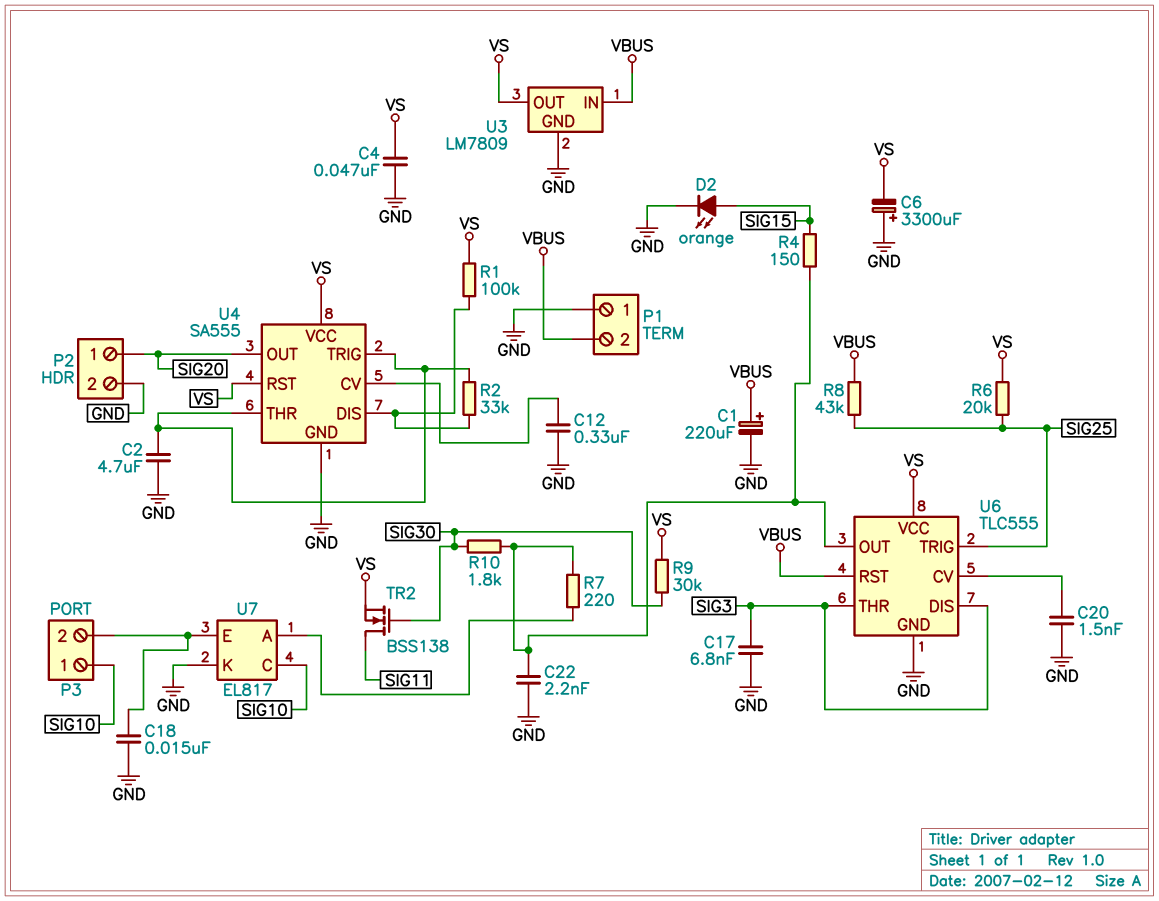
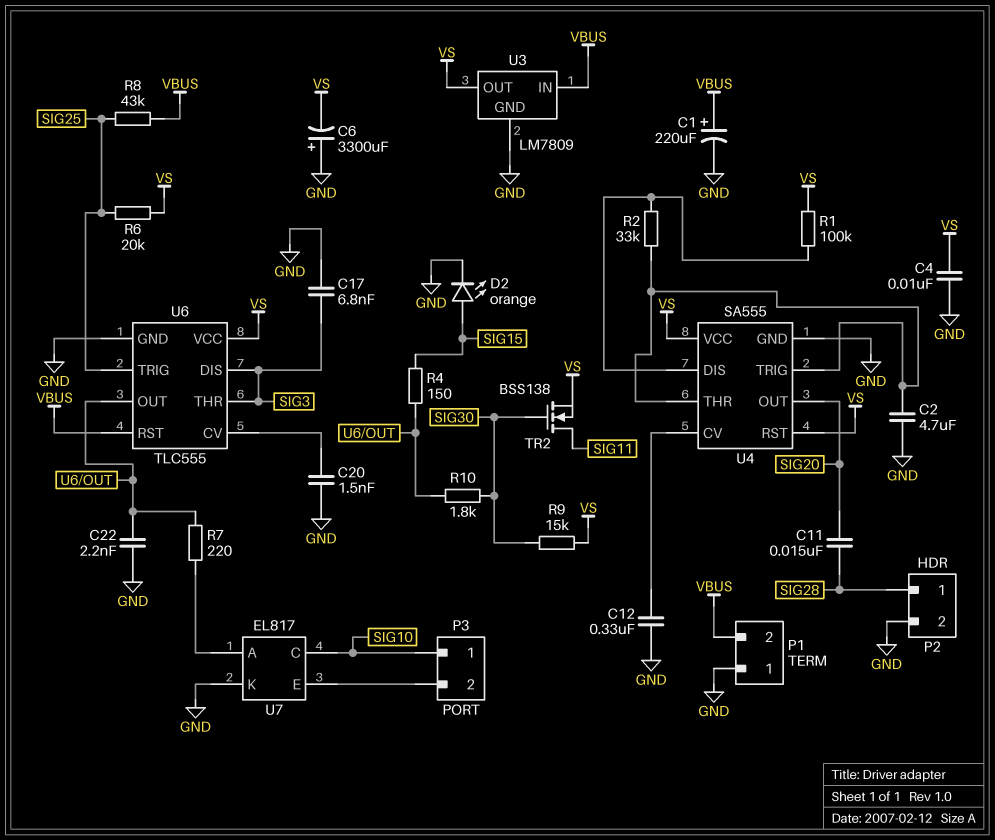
C4: 47nF (GND, VS) -> 10nF (GND, VS)
C11: none -> 15nF (SIG20, SIG28)
C18: 15nF (GND, P3/2) -> none
P2 pin 1: SIG20 -> SIG28
R9: 30k (SIG30, VS) -> 15k (SIG30, VS)

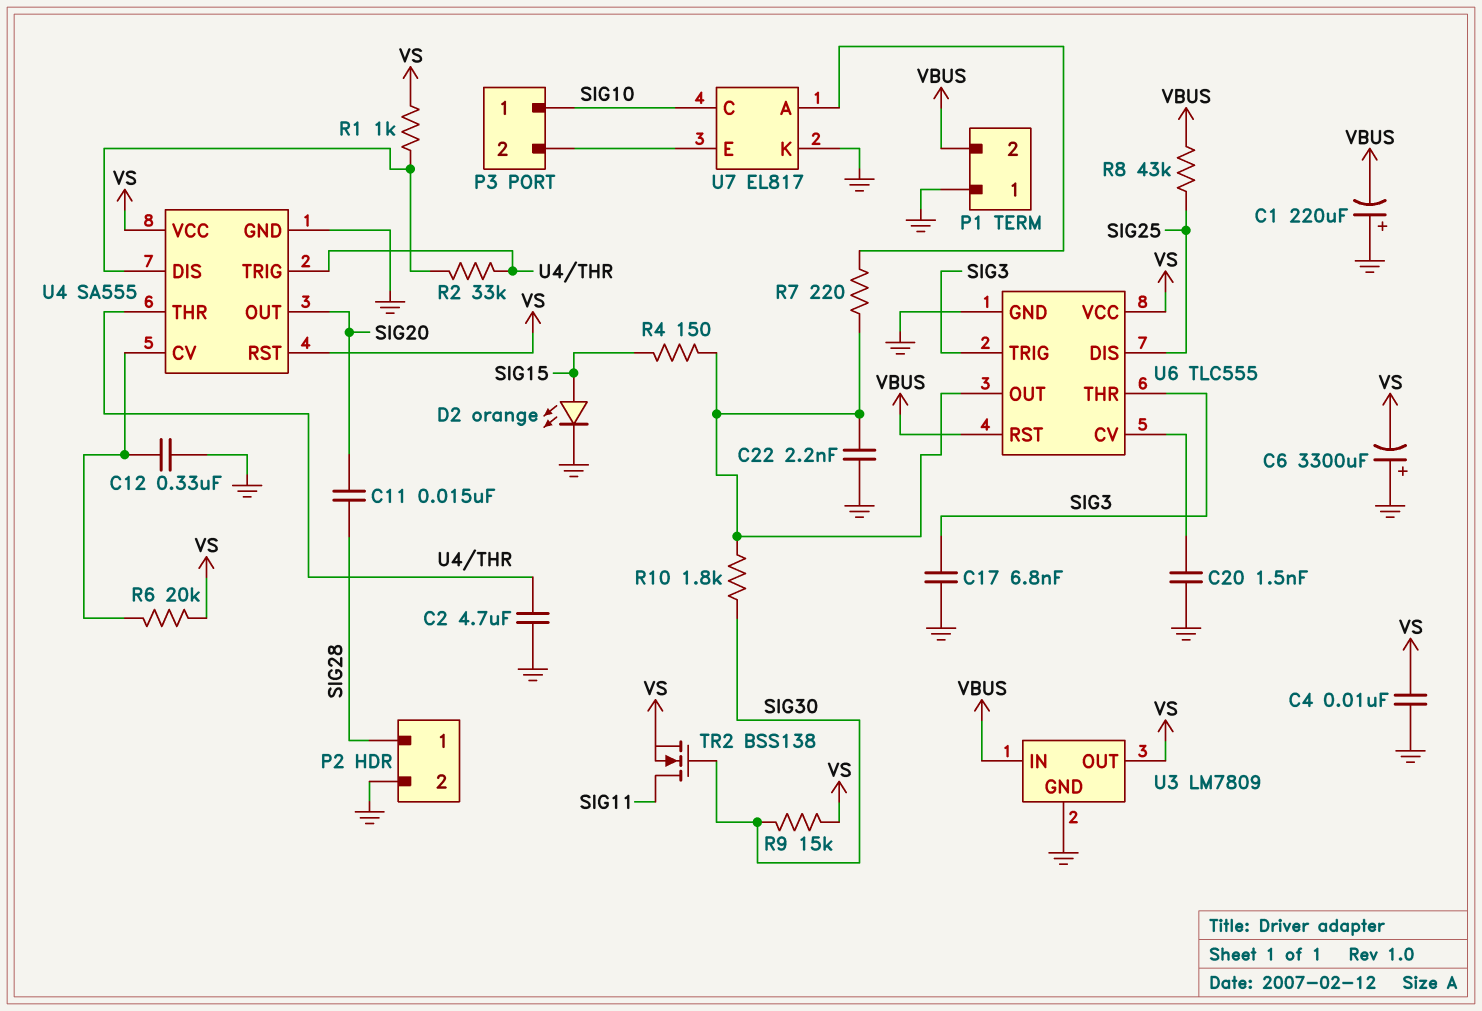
C1: 220uF (plus VBUS, minus GND) -> 220uF (plus GND, minus VBUS)
R1: 100k (U4/DIS, VS) -> 1k (U4/DIS, VS)
R6: 20k (SIG25, VS) -> 20k (U4/CV, VS)
U6 pin DIS: SIG3 -> SIG25
U6 pin TRIG: SIG25 -> SIG3

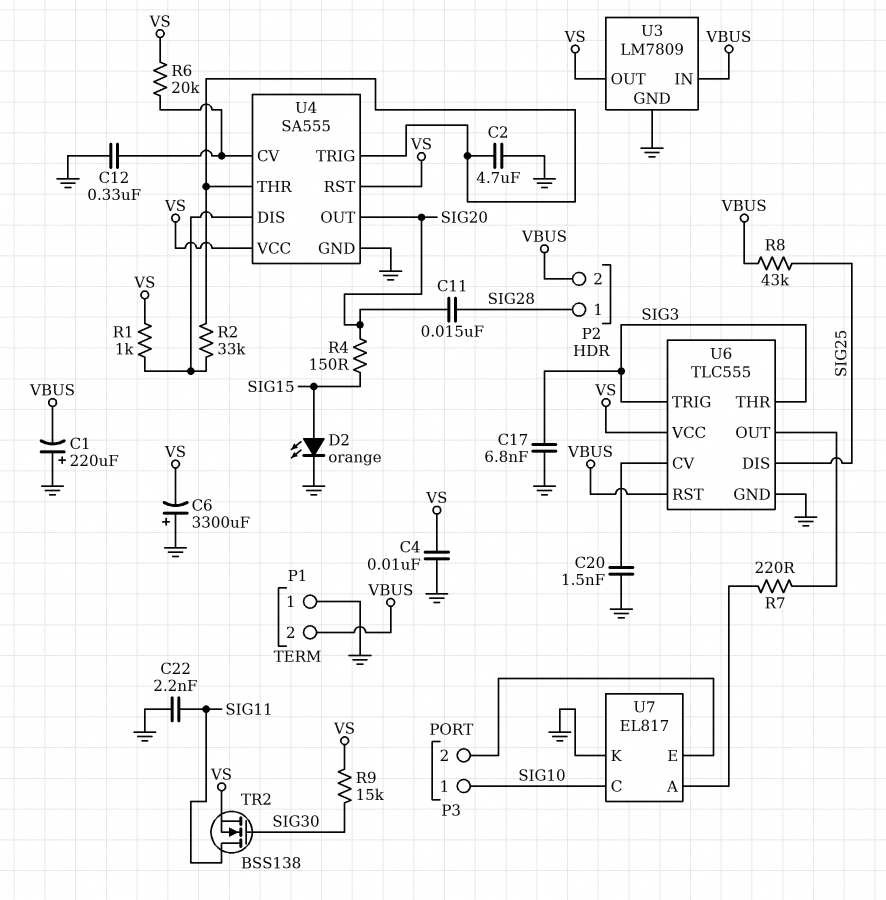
C22: 2.2nF (GND, U6/OUT) -> 2.2nF (GND, SIG11)
P2 pin 2: GND -> VBUS
R4: 150 (SIG15, U6/OUT) -> 150 (SIG15, SIG20)
R10: 1.8k (SIG30, U6/OUT) -> none

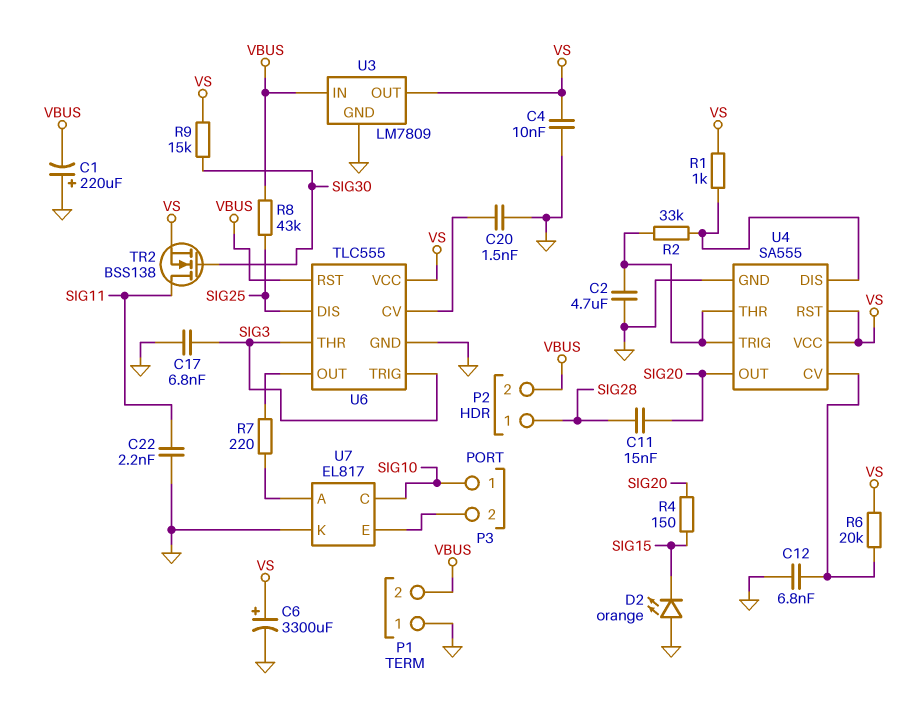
C6: 3300uF (plus GND, minus VS) -> 3300uF (plus VS, minus GND)
C12: 330nF (GND, U4/CV) -> 6.8nF (GND, U4/CV)
D2: LED orange (A SIG15, K GND) -> LED orange (A GND, K SIG15)

